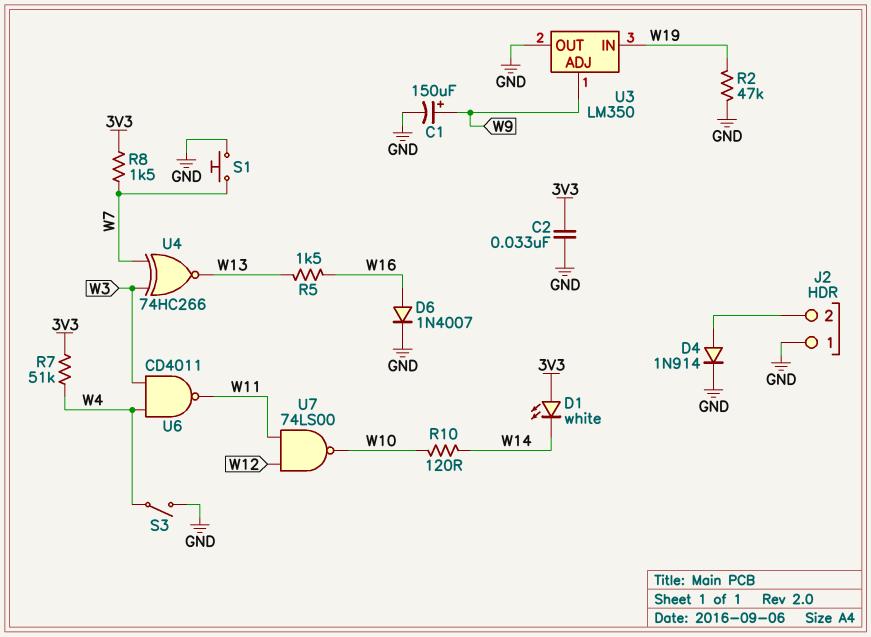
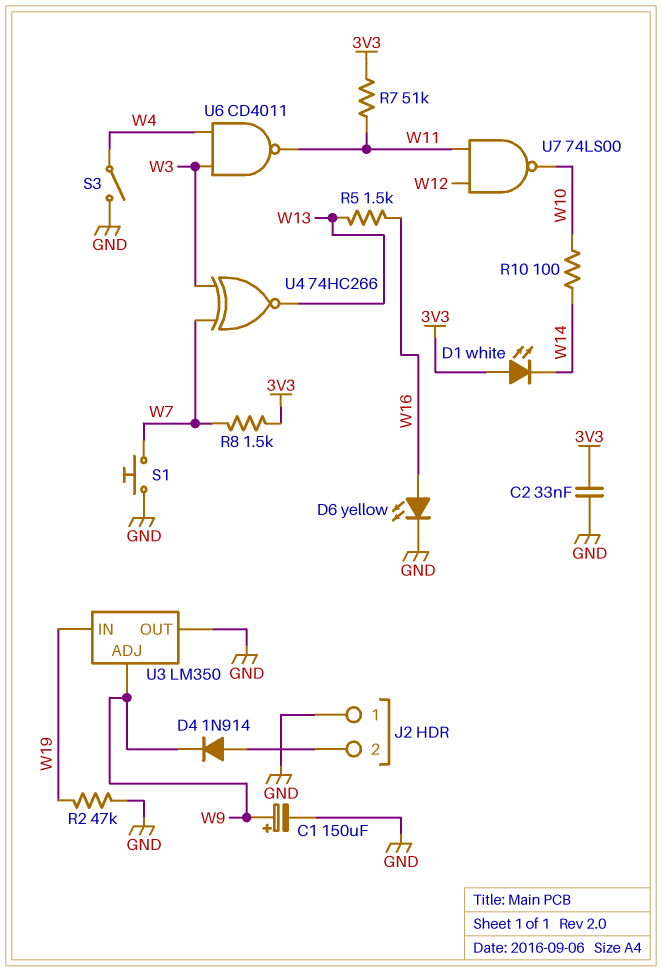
D4: diode 1N914 (A J2/2, K GND) -> diode 1N914 (A J2/2, K W9)
D6: diode 1N4007 (A W16, K GND) -> LED yellow (A W16, K GND)
R7: 51k (3V3, W4) -> 51k (3V3, W11)
R10: 120 (W10, W14) -> 100 (W10, W14)

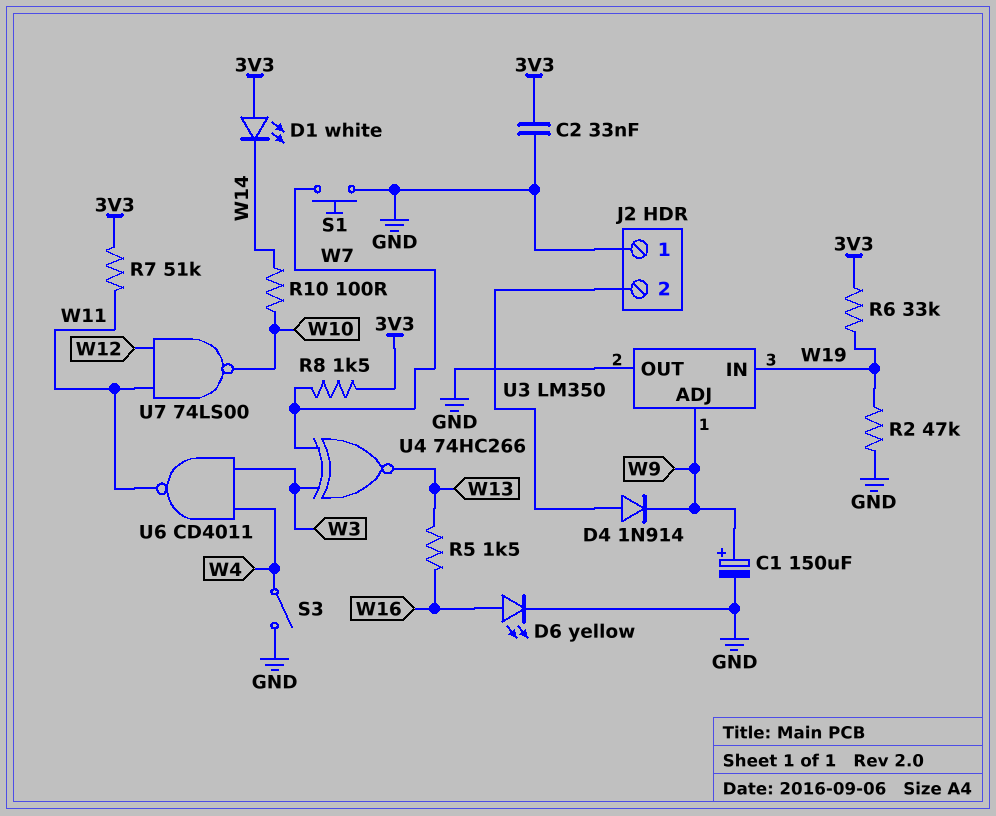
R6: none -> 33k (3V3, W19)

